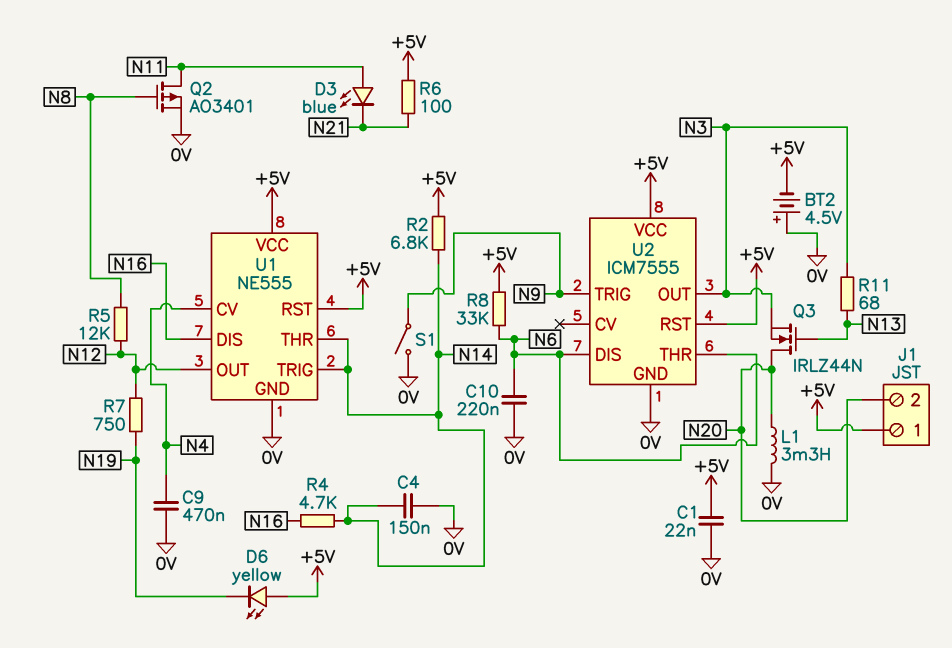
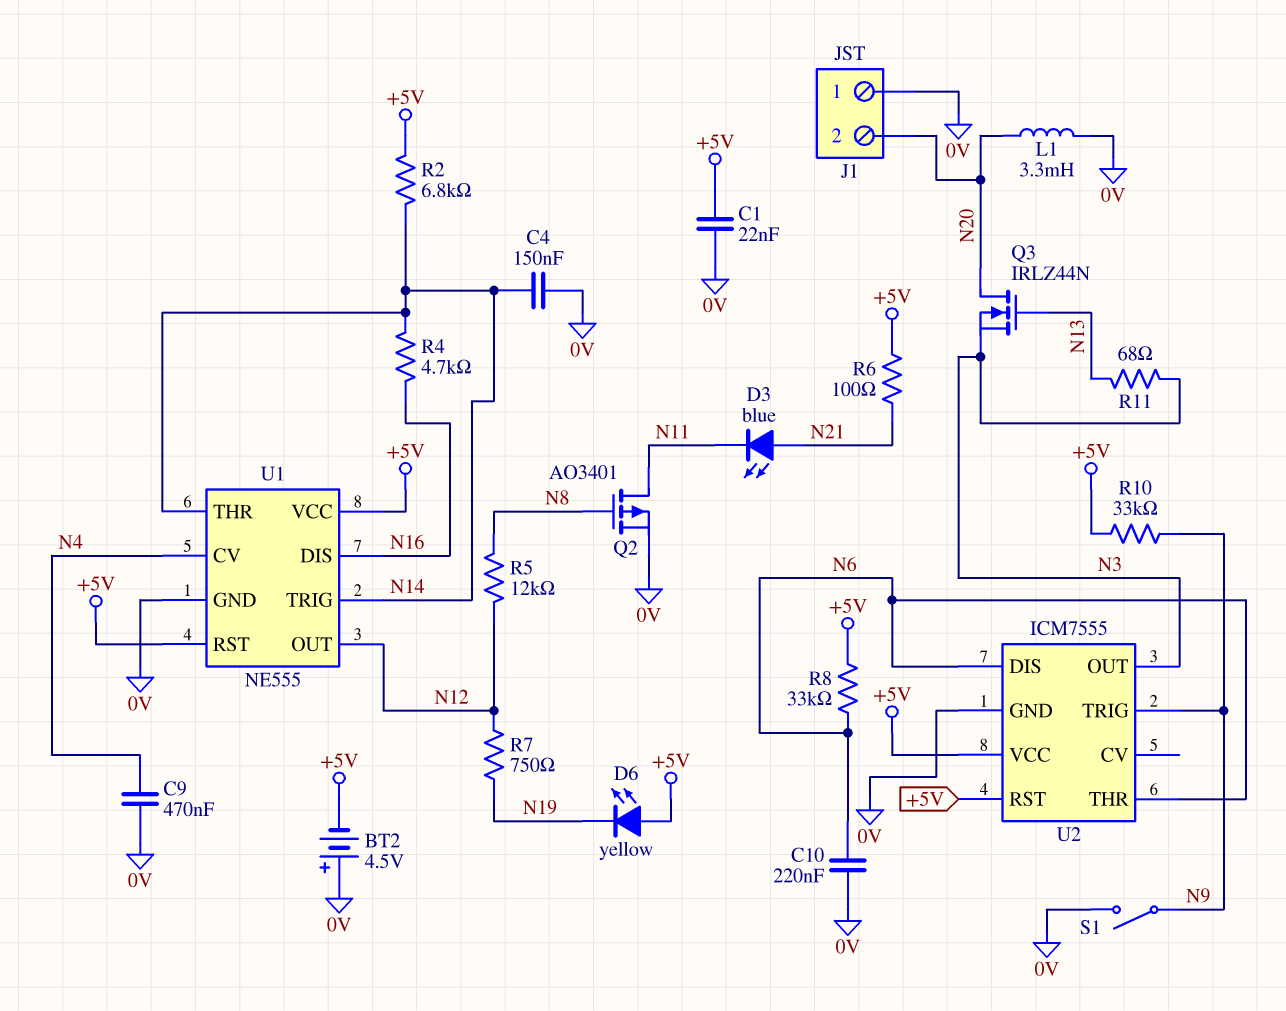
D3: LED blue (A N11, K N21) -> LED blue (A N21, K N11)
J1 pin 1: +5V -> 0V
R10: none -> 33k (+5V, N9)

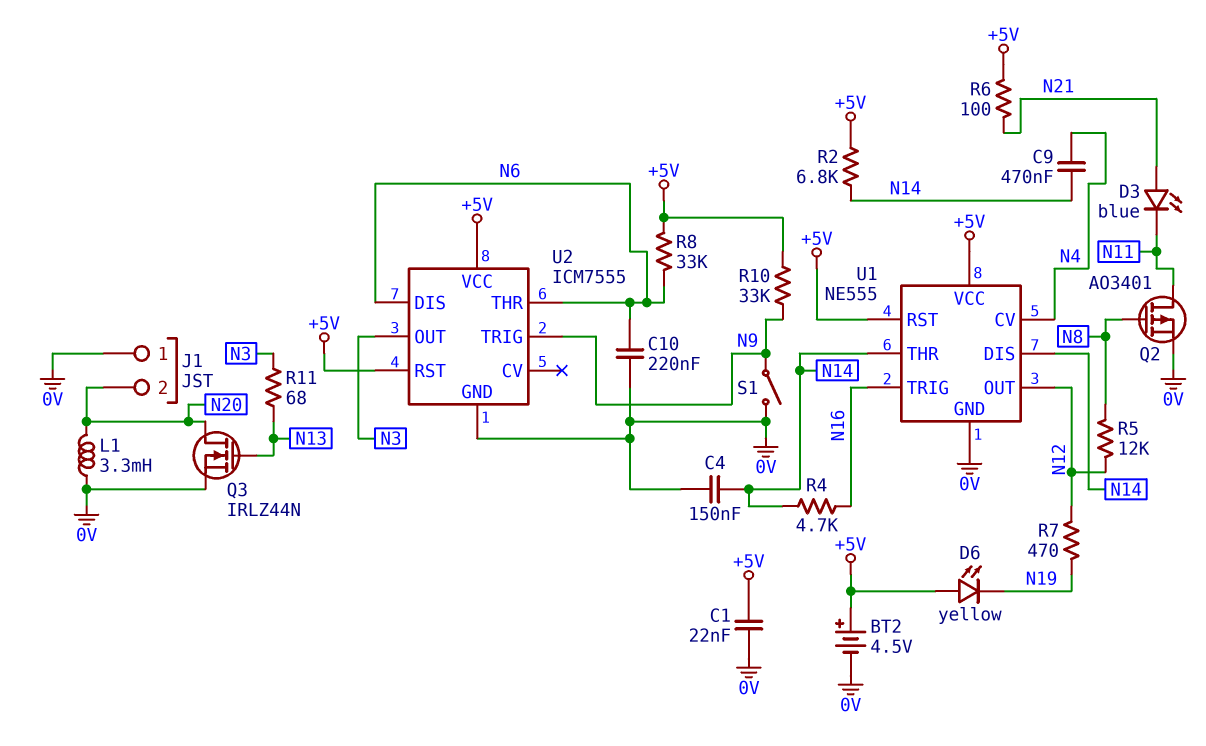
BT2: 4.5V (plus 0V, minus +5V) -> 4.5V (plus +5V, minus 0V)
C9: 470nF (0V, N4) -> 470nF (N4, N14)
Q3: NMOS IRLZ44N (G N13, D N20, S N3) -> NMOS IRLZ44N (G N13, D N20, S 0V)
R7: 750 (N12, N19) -> 470 (N12, N19)
U1 pin DIS: N16 -> N14
U1 pin TRIG: N14 -> N16

